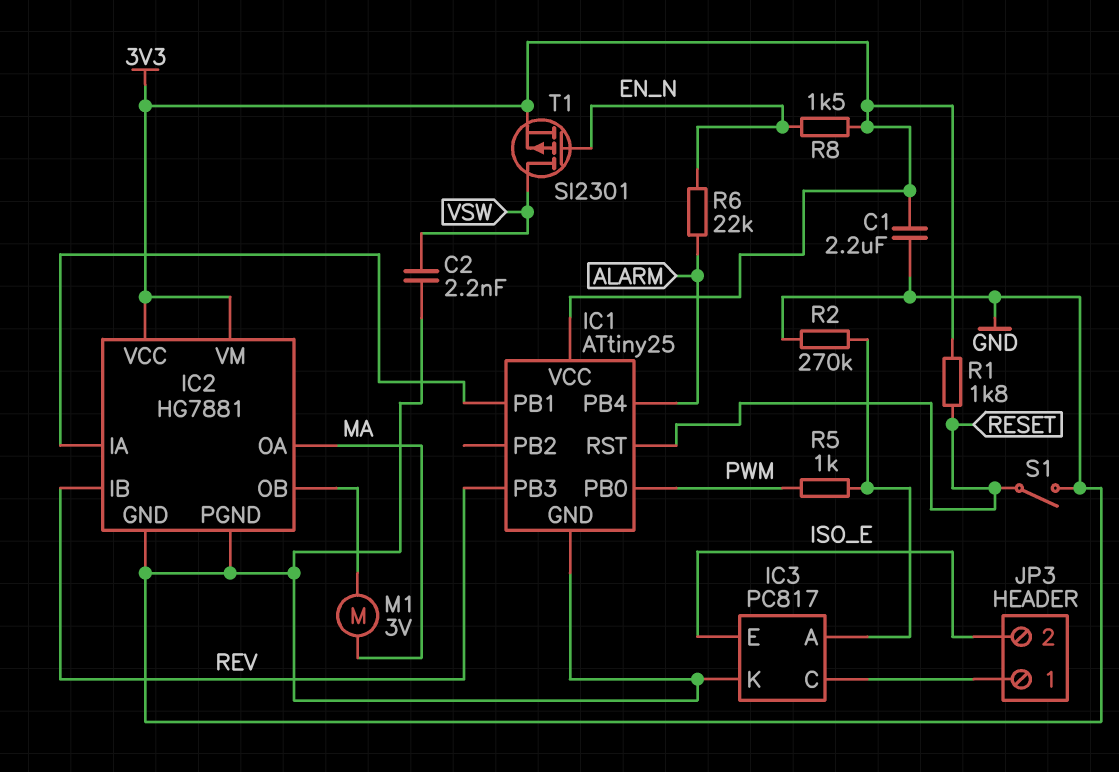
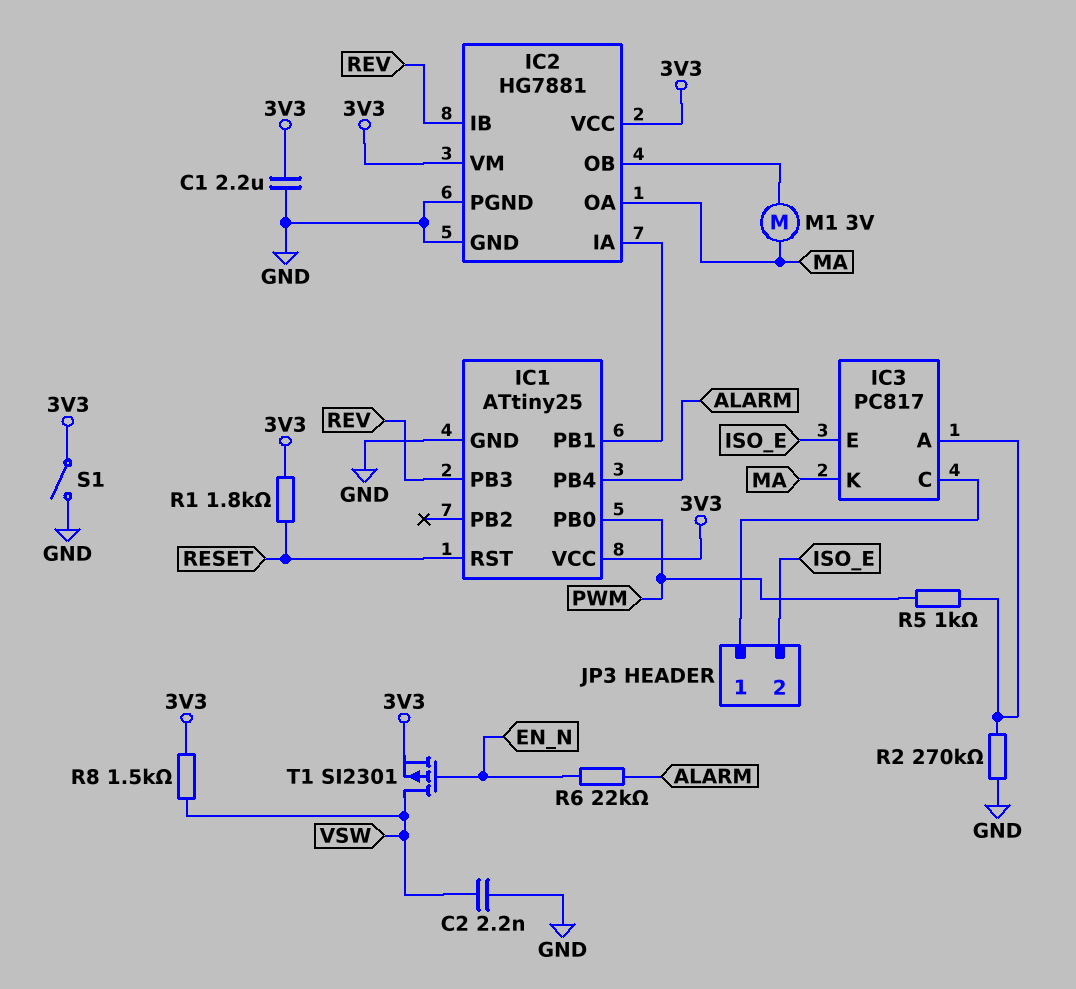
IC3 pin K: GND -> MA
R8: 1.5k (3V3, EN_N) -> 1.5k (3V3, VSW)
S1: switch (GND, RESET) -> switch (3V3, GND)

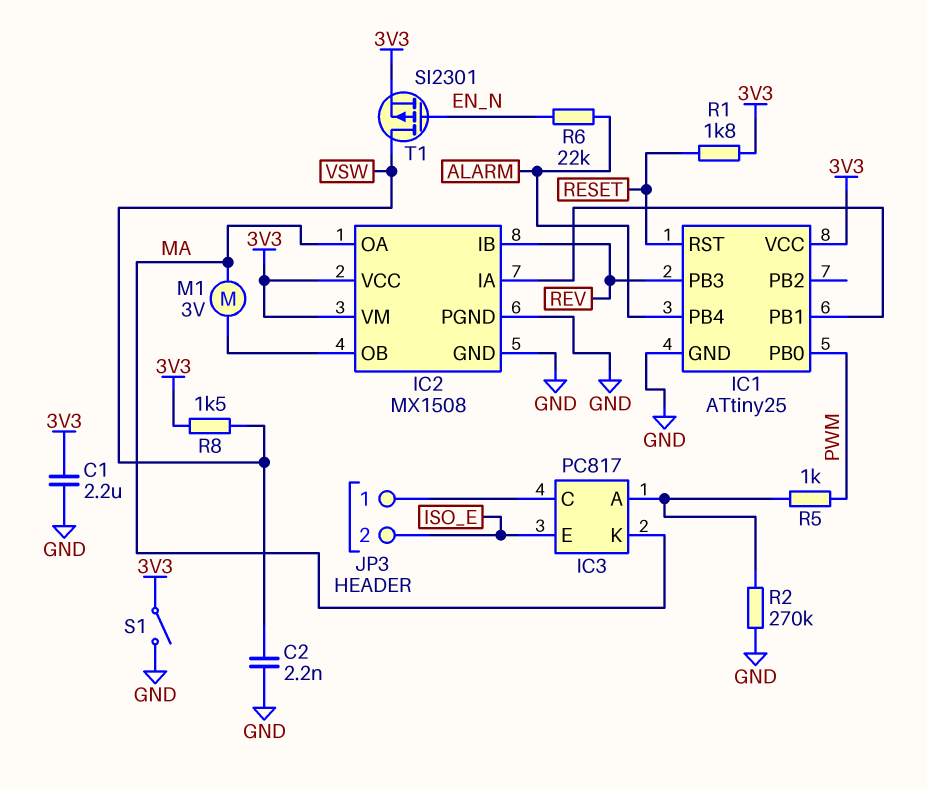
IC2: HG7881 -> MX1508

